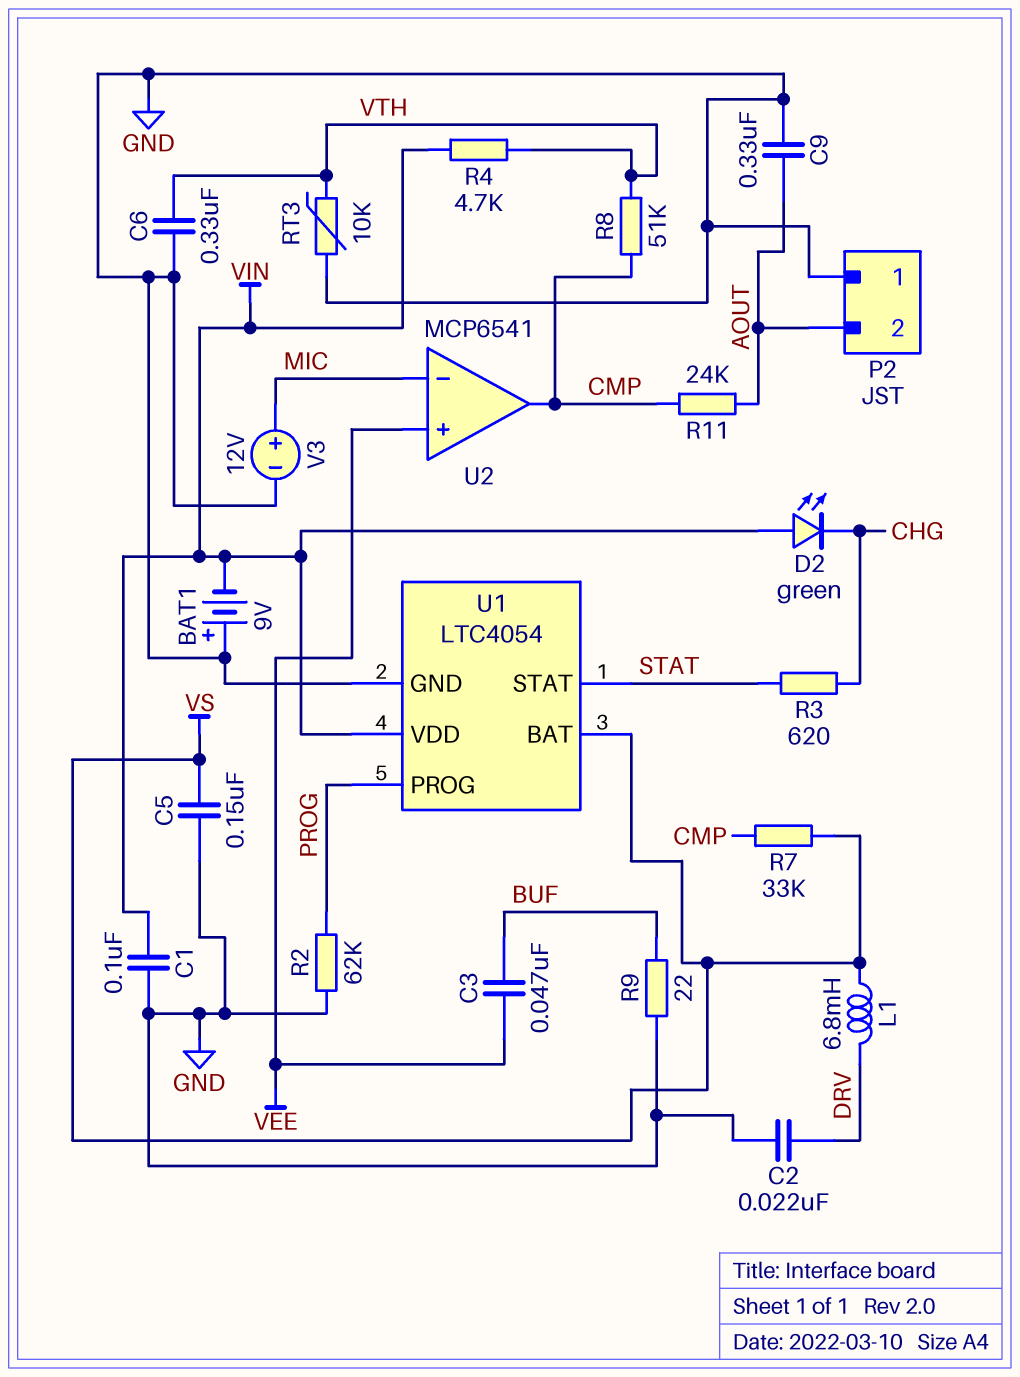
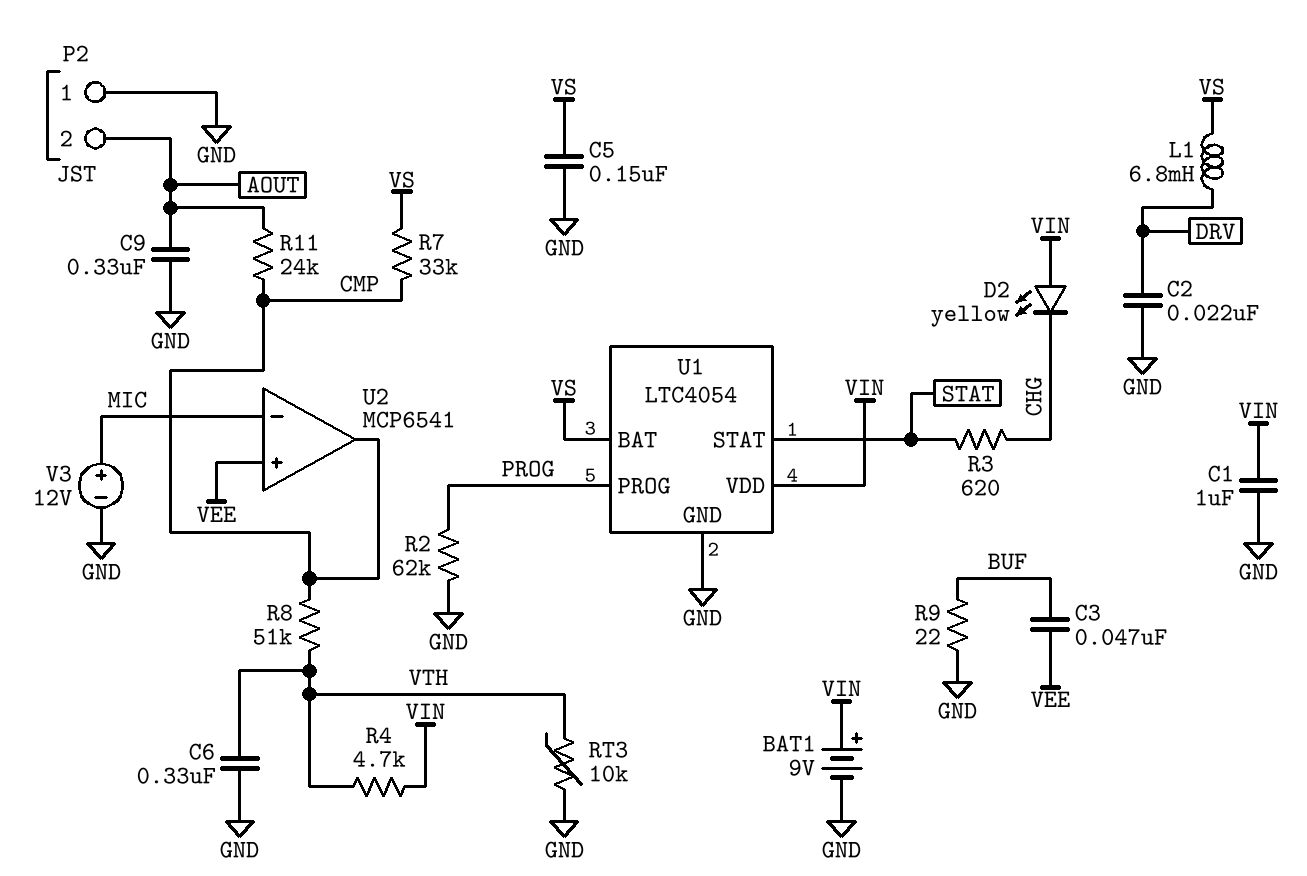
BAT1: 9V (plus GND, minus VIN) -> 9V (plus VIN, minus GND)
C1: 100nF (GND, VIN) -> 1uF (GND, VIN)
D2: LED green (A VIN, K CHG) -> LED yellow (A VIN, K CHG)

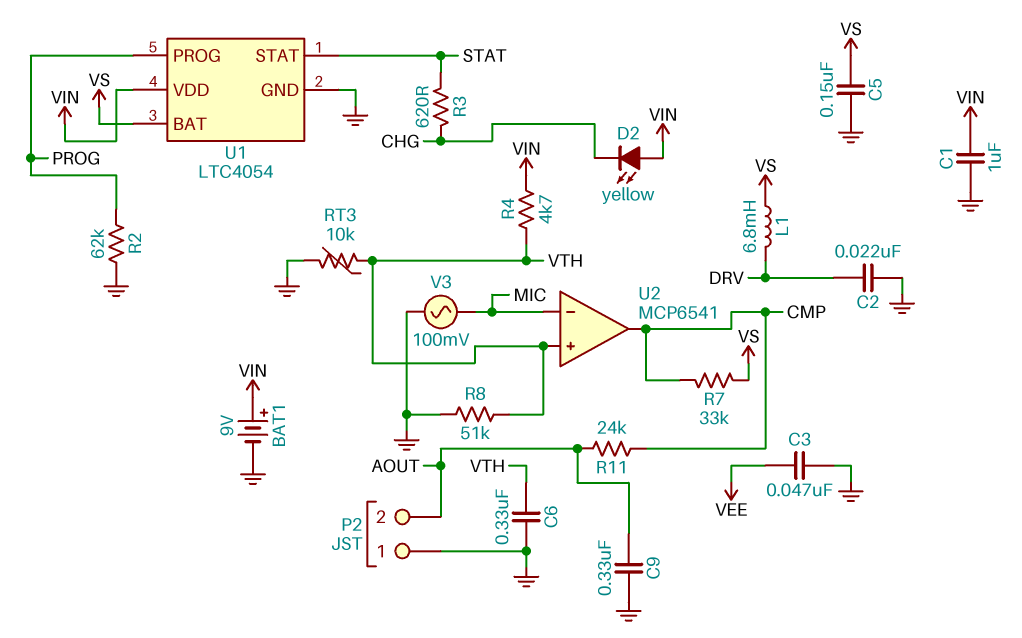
C3: 47nF (BUF, VEE) -> 47nF (GND, VEE)
R8: 51k (CMP, VTH) -> 51k (GND, VTH)
R9: 22 (BUF, GND) -> none
U2 pin in+: VEE -> VTH
V3: 12V (plus MIC, minus GND) -> AC 100mV (GND, MIC)

